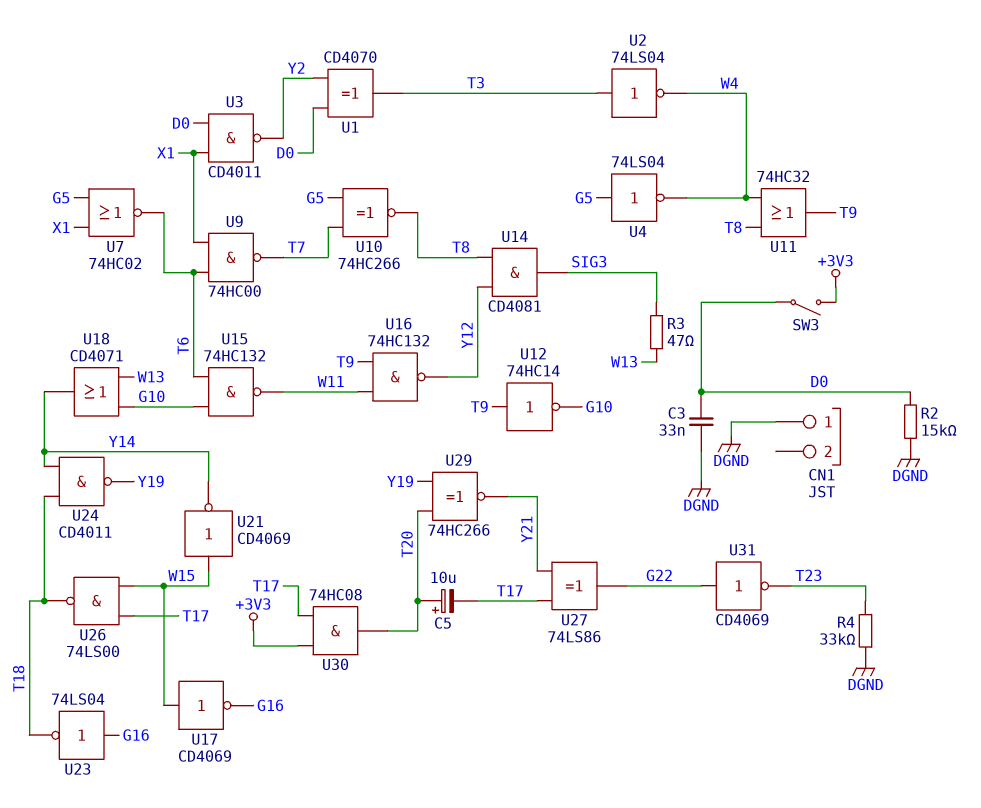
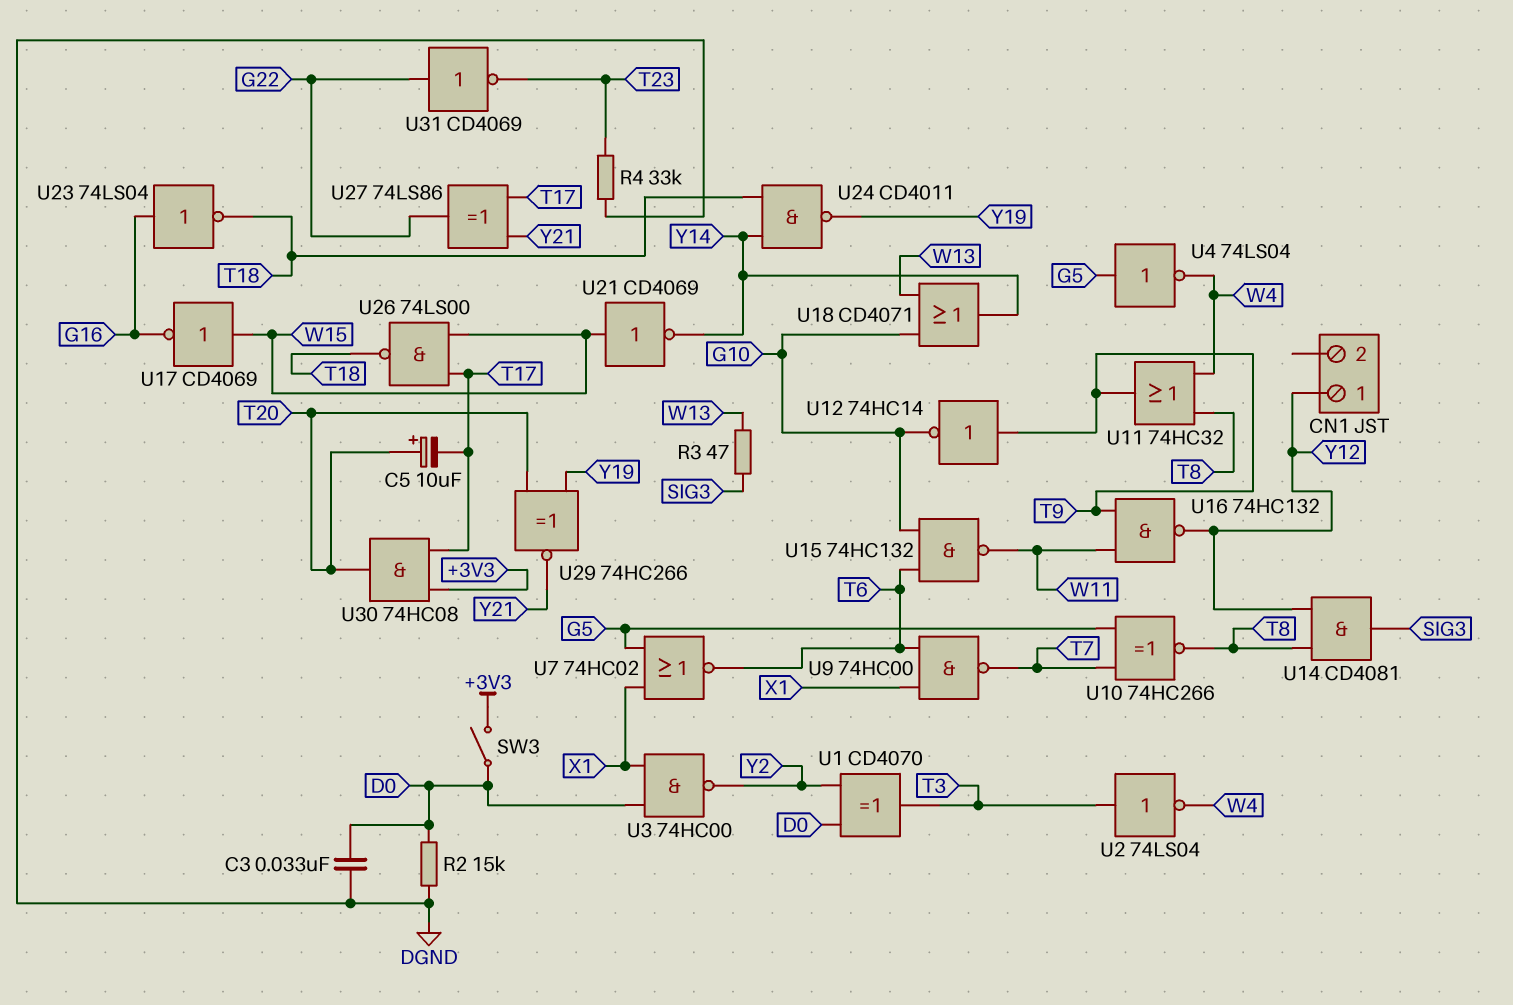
CN1 pin 1: DGND -> Y12
U3: NAND CD4011 (in D0, in X1, out Y2) -> NAND 74HC00 (in D0, in X1, out Y2)

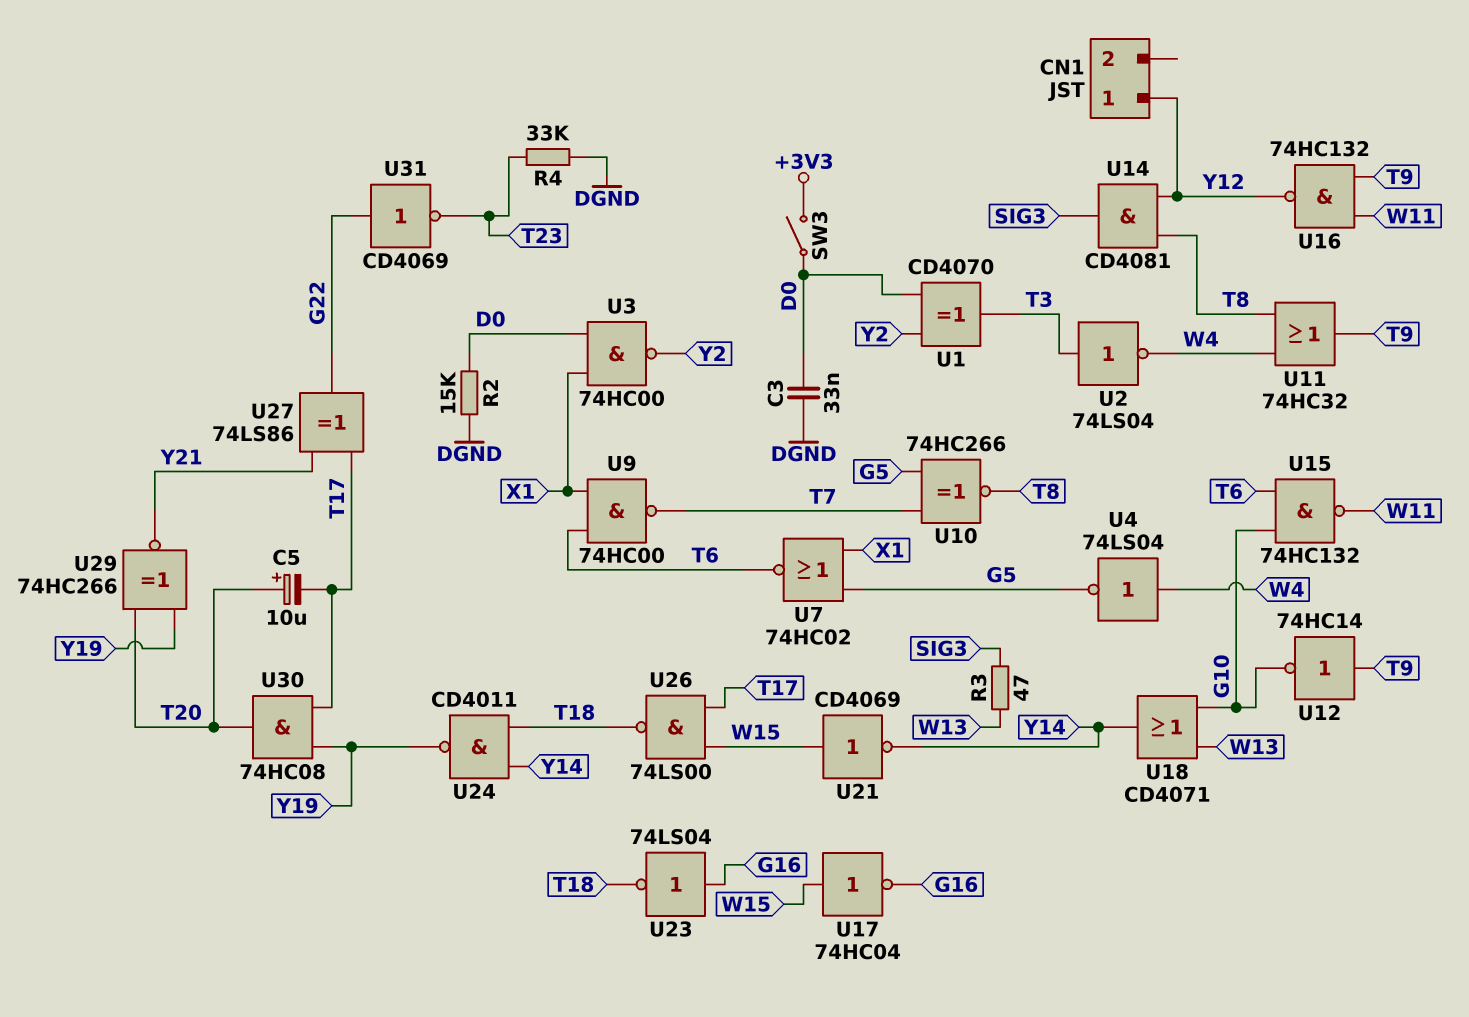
U4: NOT 74LS04 (in G5, out W4) -> NOT 74LS04 (in W4, out G5)
U17: NOT CD4069 (in W15, out G16) -> NOT 74HC04 (in W15, out G16)
U30: AND 74HC08 (in +3V3, in T17, out T20) -> AND 74HC08 (in T17, in Y19, out T20)

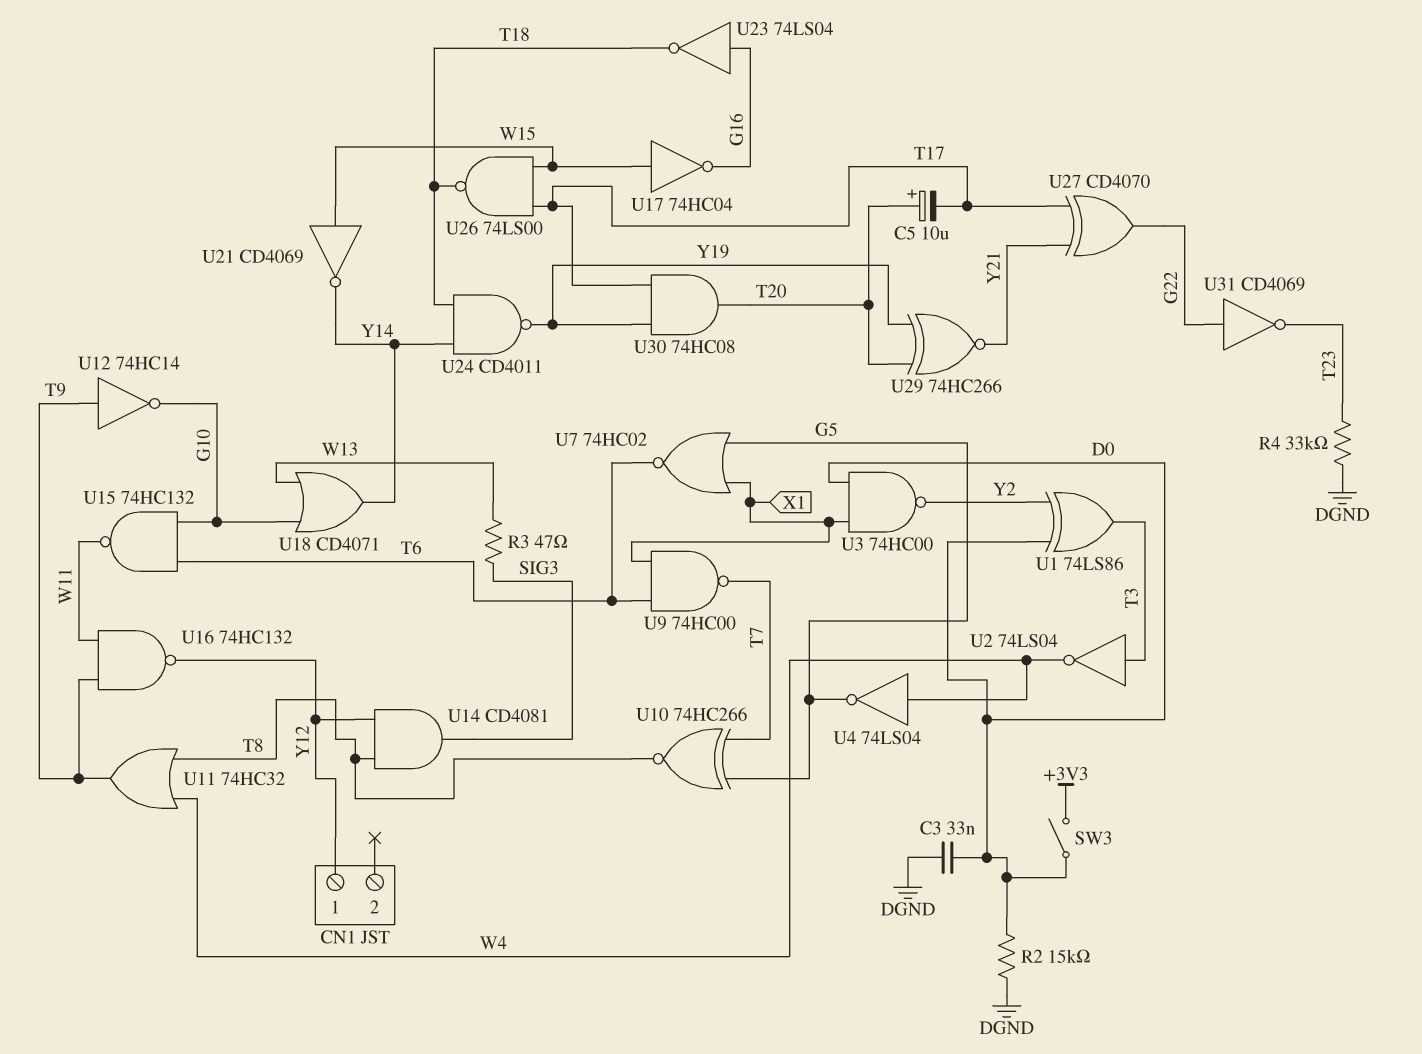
U1: XOR CD4070 (in D0, in Y2, out T3) -> XOR 74LS86 (in D0, in Y2, out T3)
U27: XOR 74LS86 (in T17, in Y21, out G22) -> XOR CD4070 (in T17, in Y21, out G22)

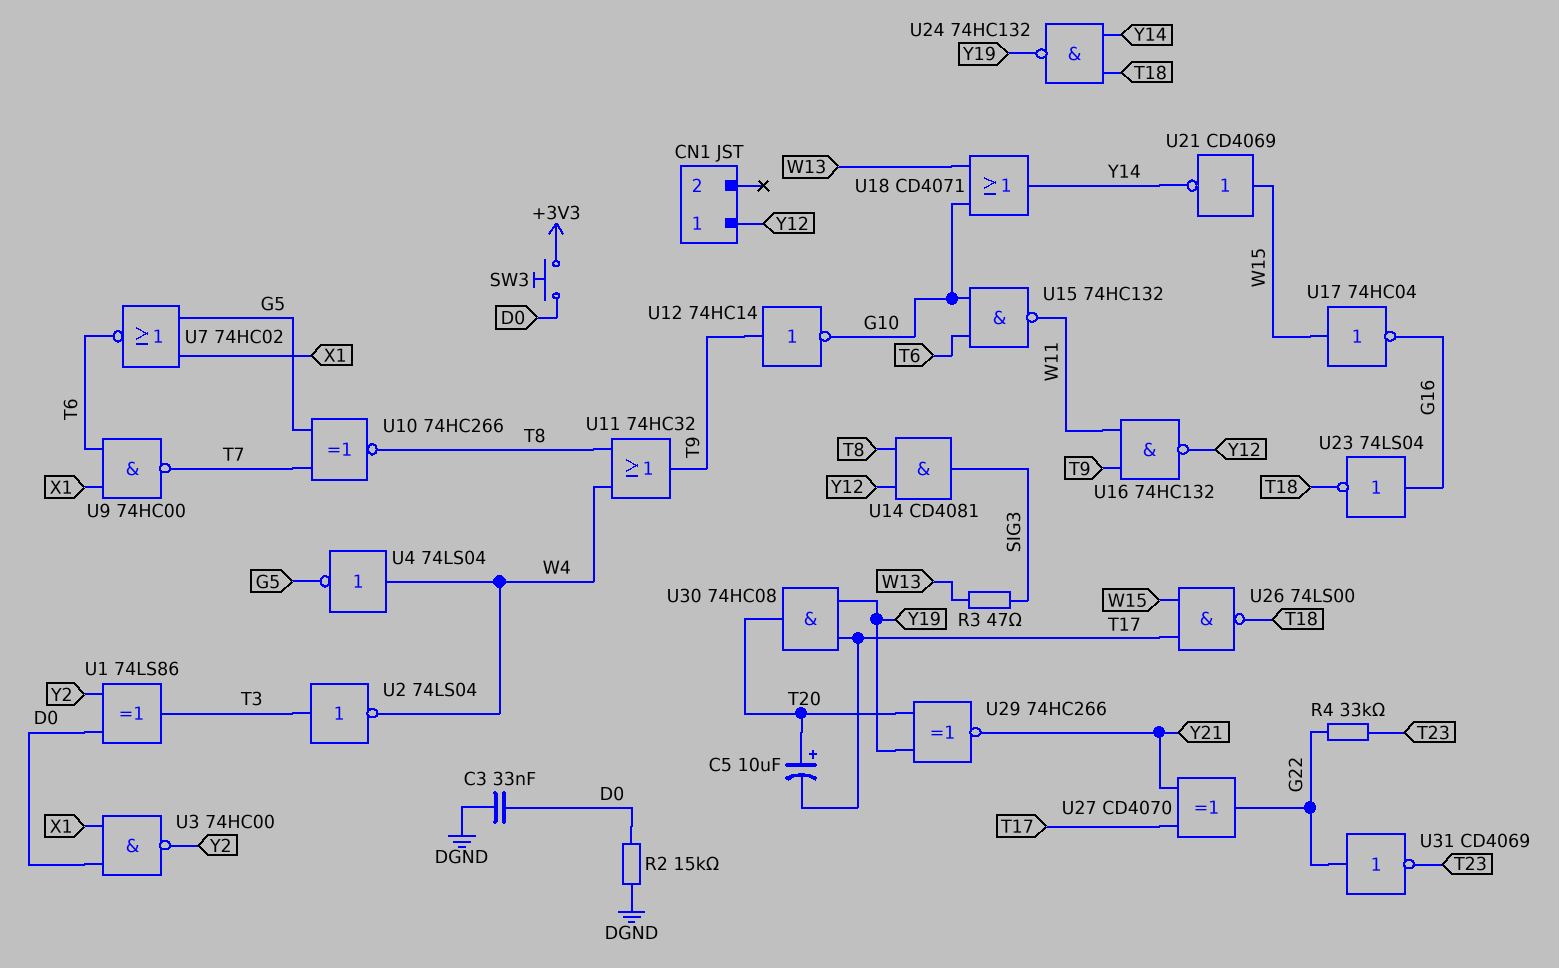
R4: 33k (DGND, T23) -> 33k (G22, T23)
SW3: switch (+3V3, D0) -> button (+3V3, D0)
U24: NAND CD4011 (in T18, in Y14, out Y19) -> NAND 74HC132 (in T18, in Y14, out Y19)

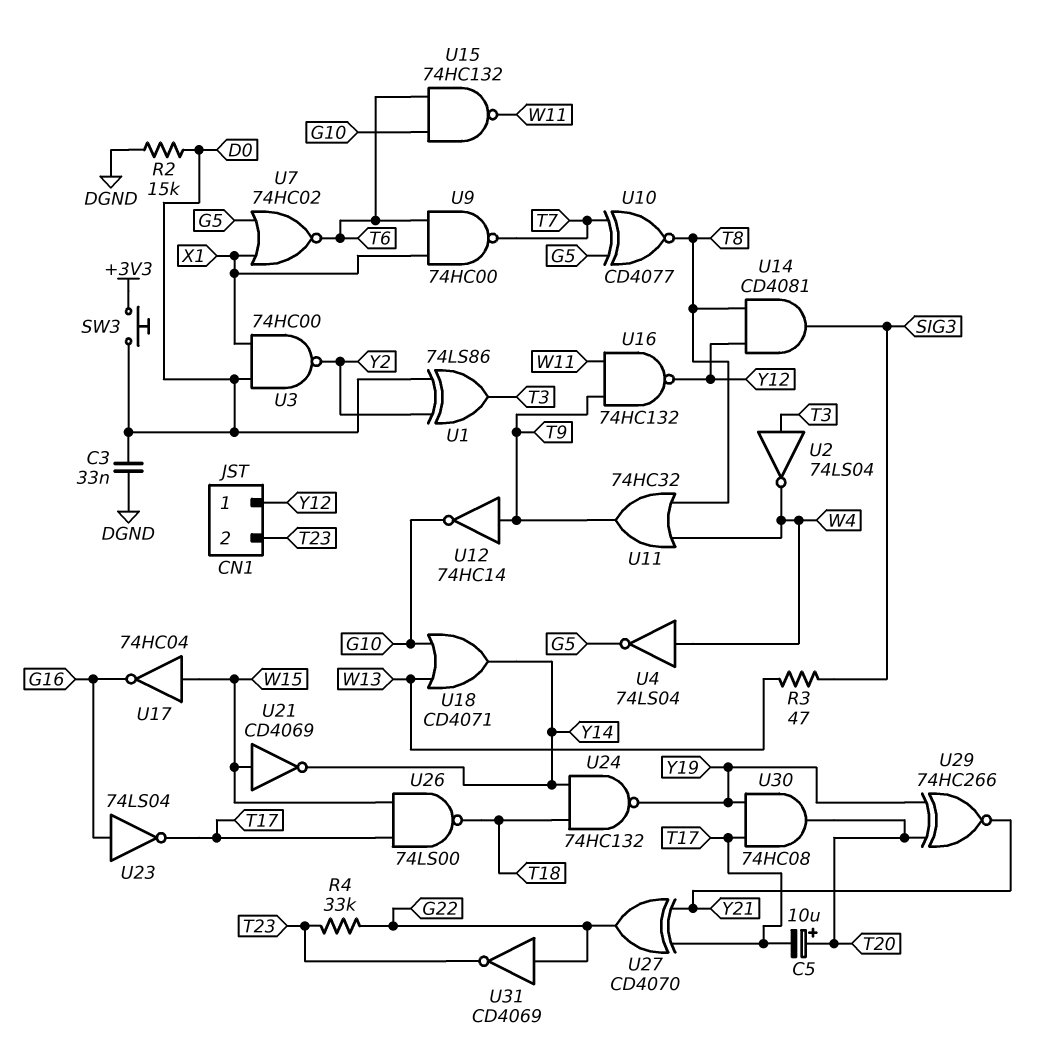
CN1 pin 2: none -> T23
U10: XNOR 74HC266 (in G5, in T7, out T8) -> XNOR CD4077 (in G5, in T7, out T8)
U23: NOT 74LS04 (in G16, out T18) -> NOT 74LS04 (in G16, out T17)

